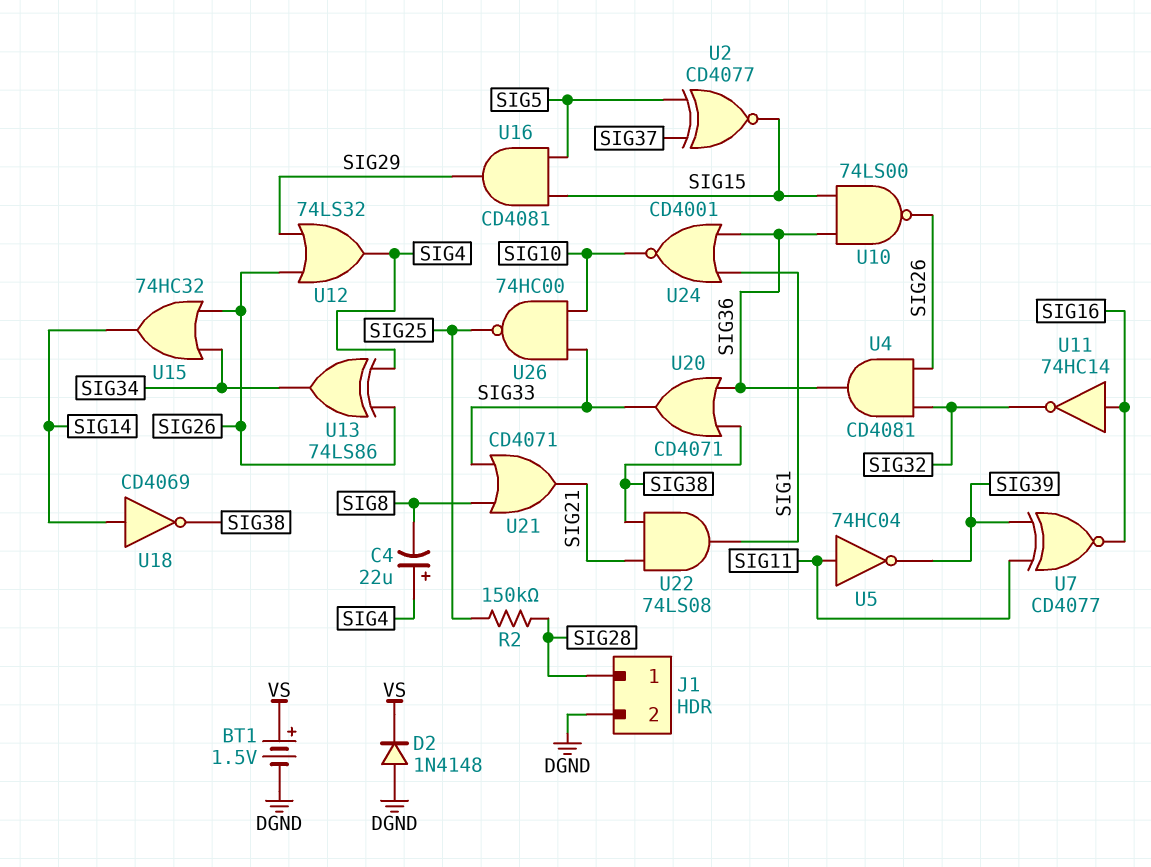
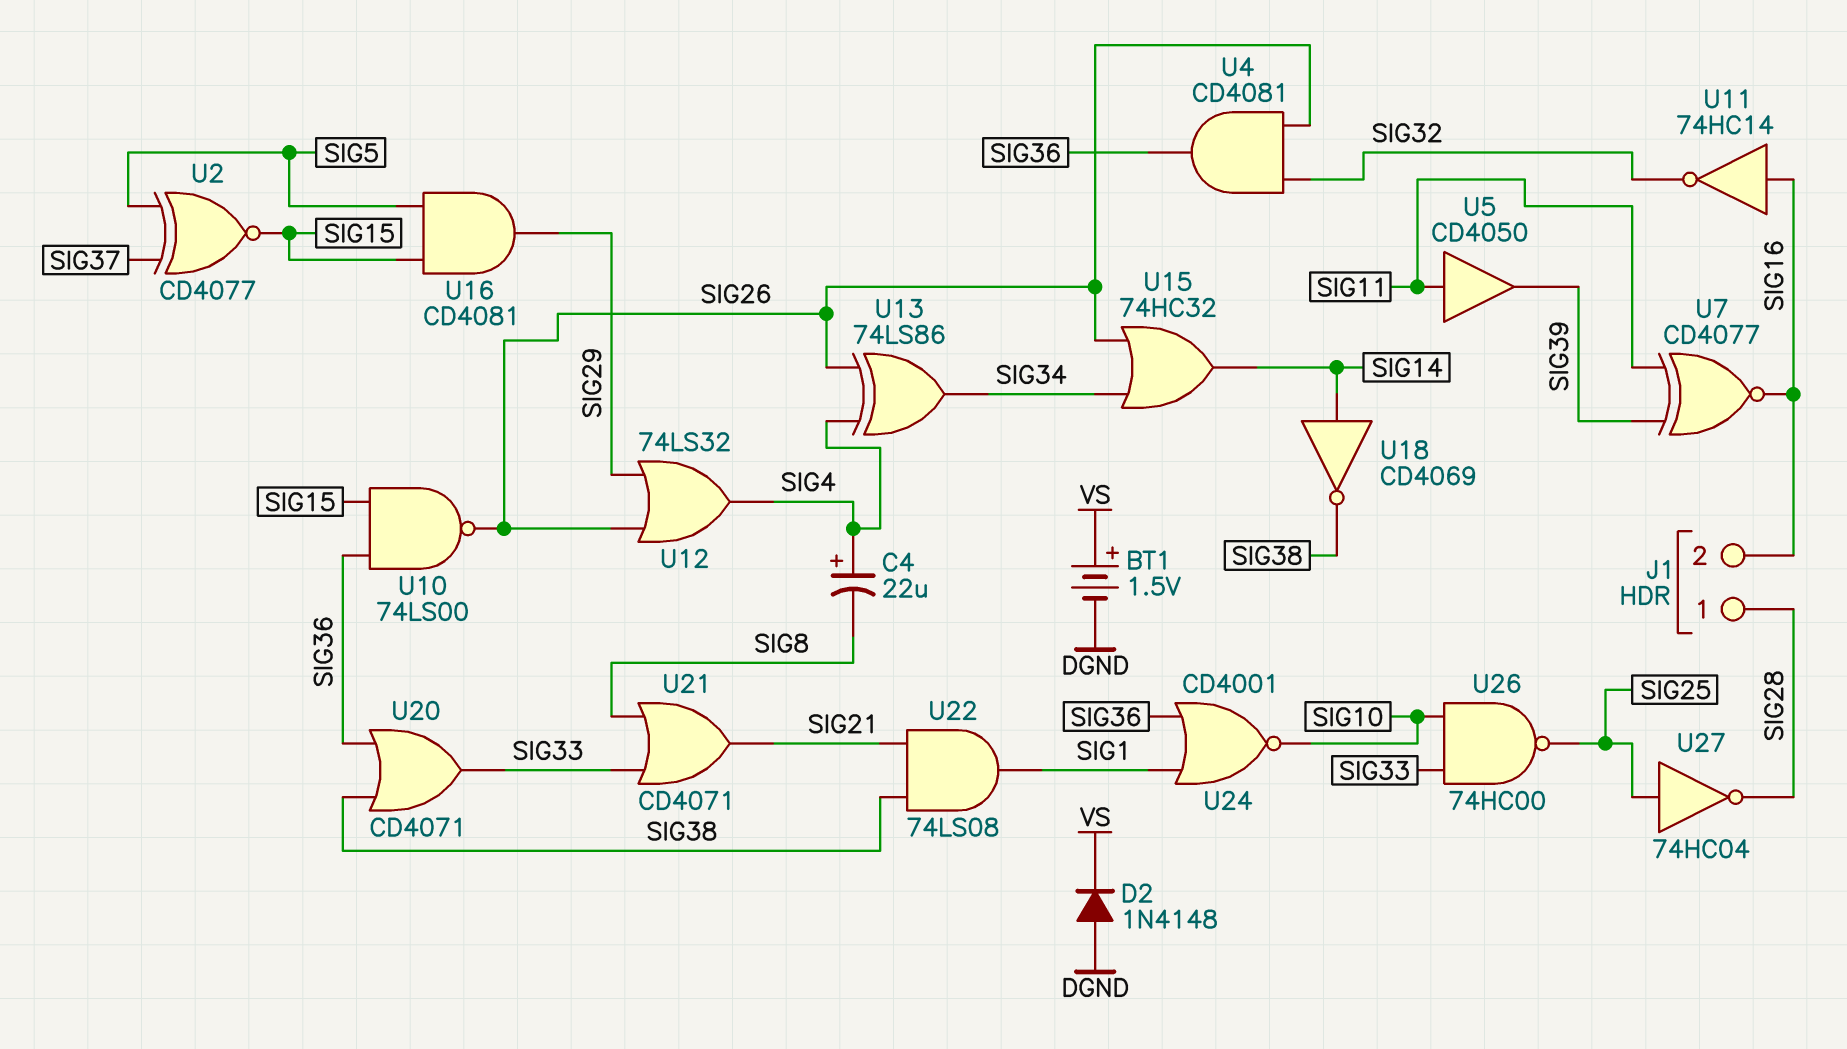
J1 pin 2: DGND -> SIG16
R2: 150k (SIG25, SIG28) -> none
U5: NOT 74HC04 (in SIG11, out SIG39) -> buffer CD4050 (in SIG11, out SIG39)
U27: none -> NOT 74HC04 (in SIG25, out SIG28)

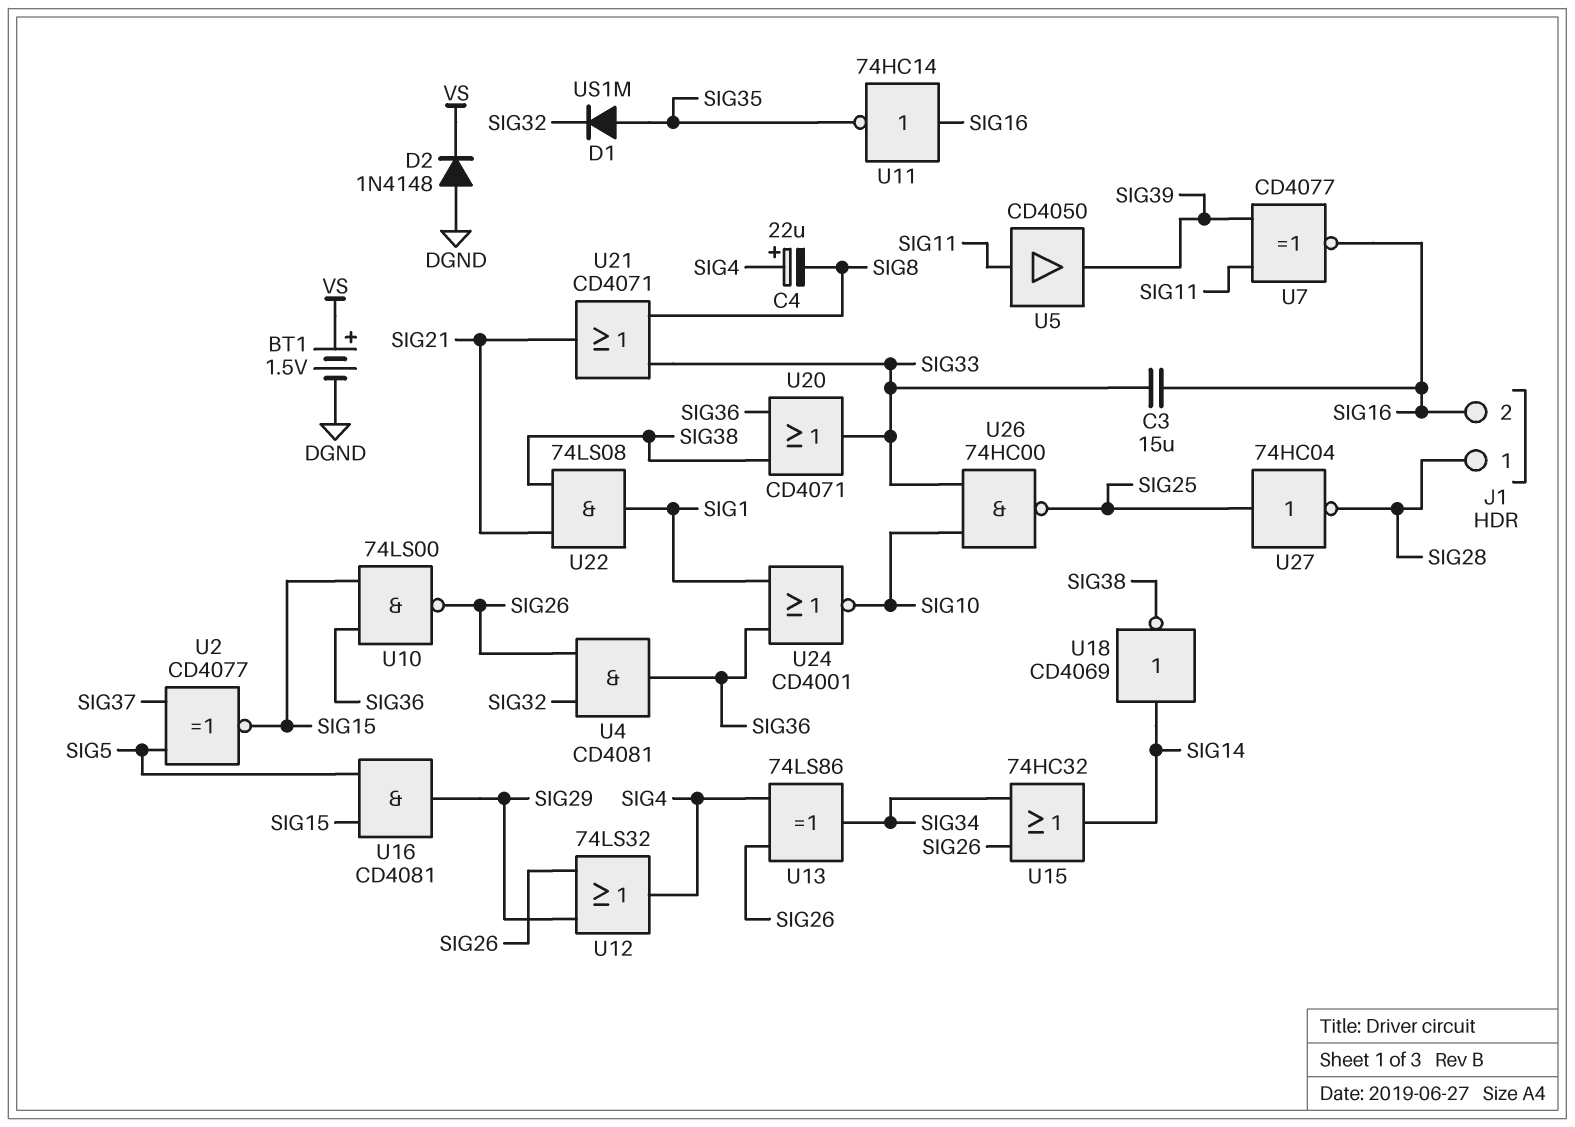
C3: none -> 15uF (SIG16, SIG33)
D1: none -> diode US1M (A SIG35, K SIG32)
U11: NOT 74HC14 (in SIG16, out SIG32) -> NOT 74HC14 (in SIG16, out SIG35)

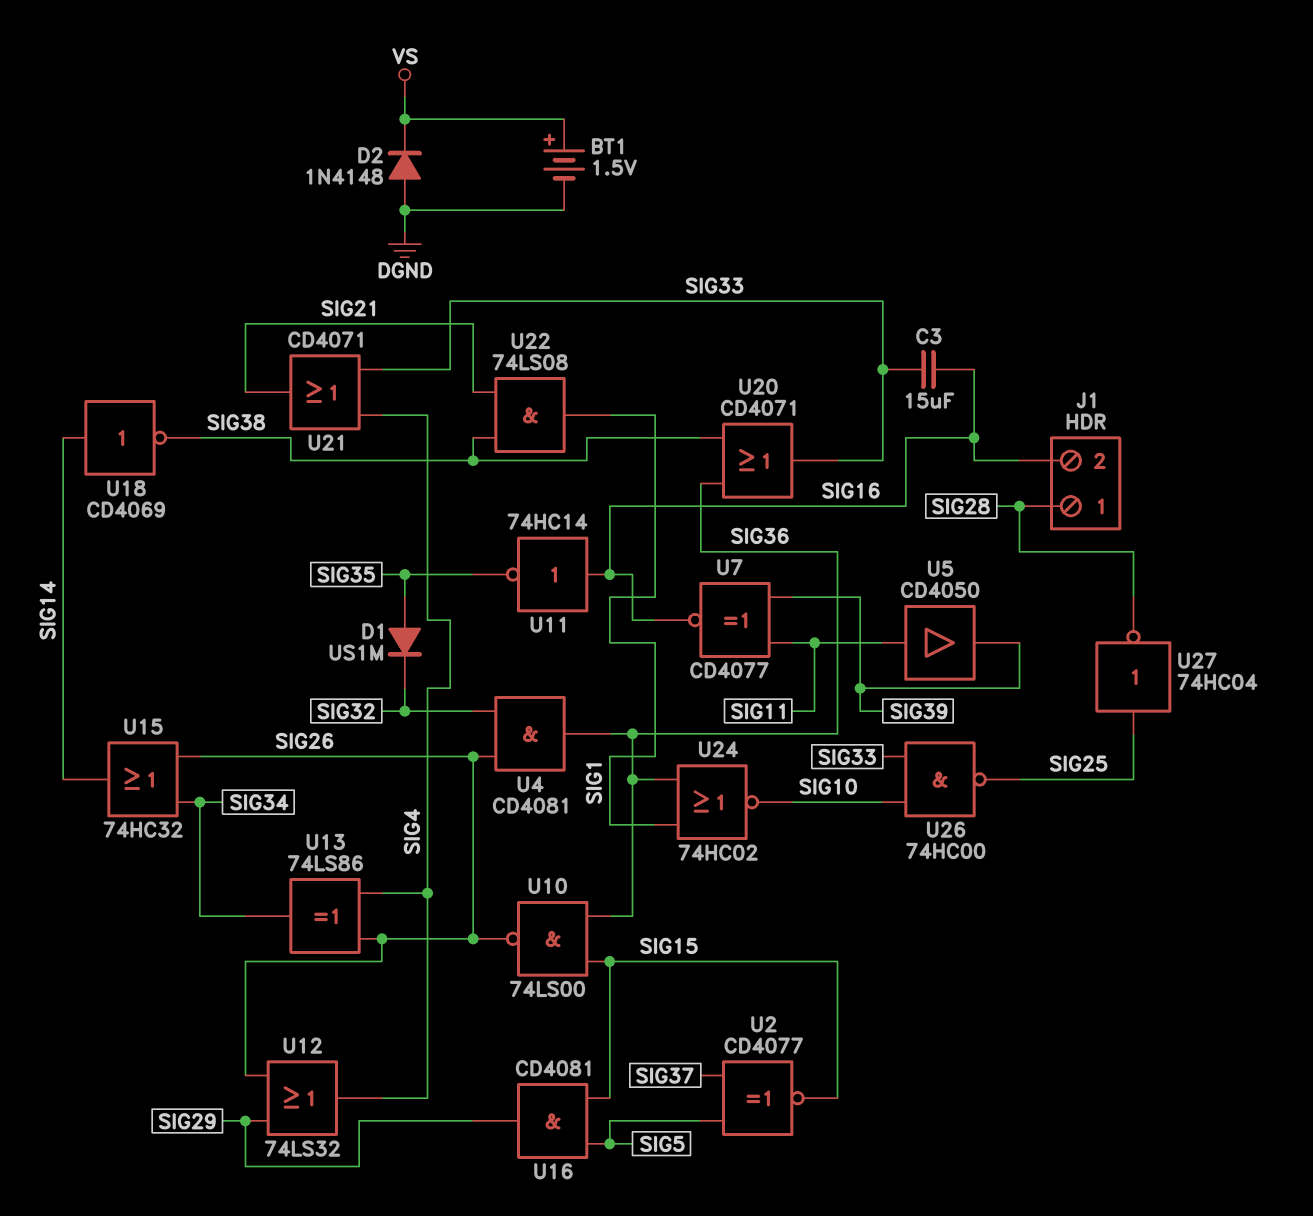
C4: 22uF (plus SIG4, minus SIG8) -> none
U21: OR CD4071 (in SIG8, in SIG33, out SIG21) -> OR CD4071 (in SIG4, in SIG33, out SIG21)
U24: NOR CD4001 (in SIG1, in SIG36, out SIG10) -> NOR 74HC02 (in SIG1, in SIG36, out SIG10)

